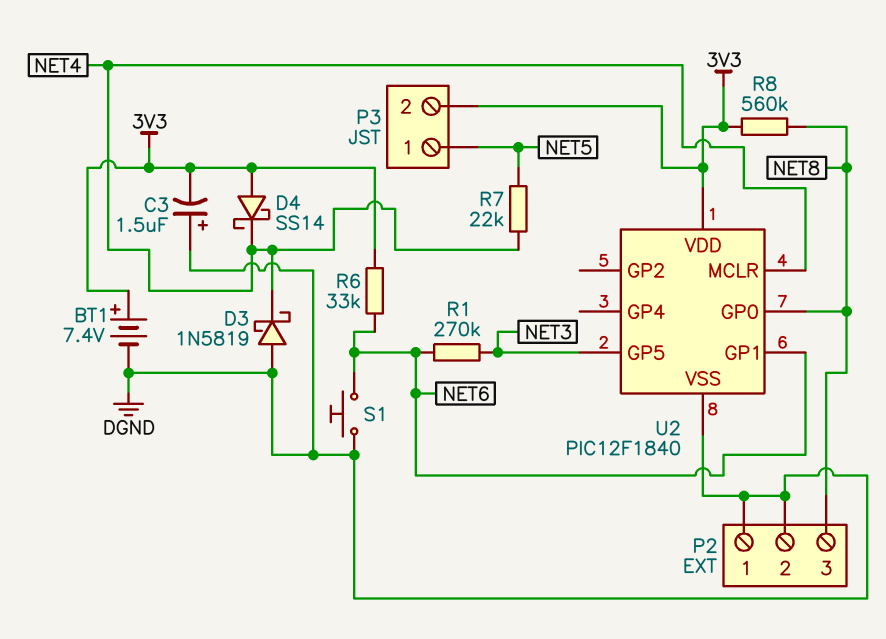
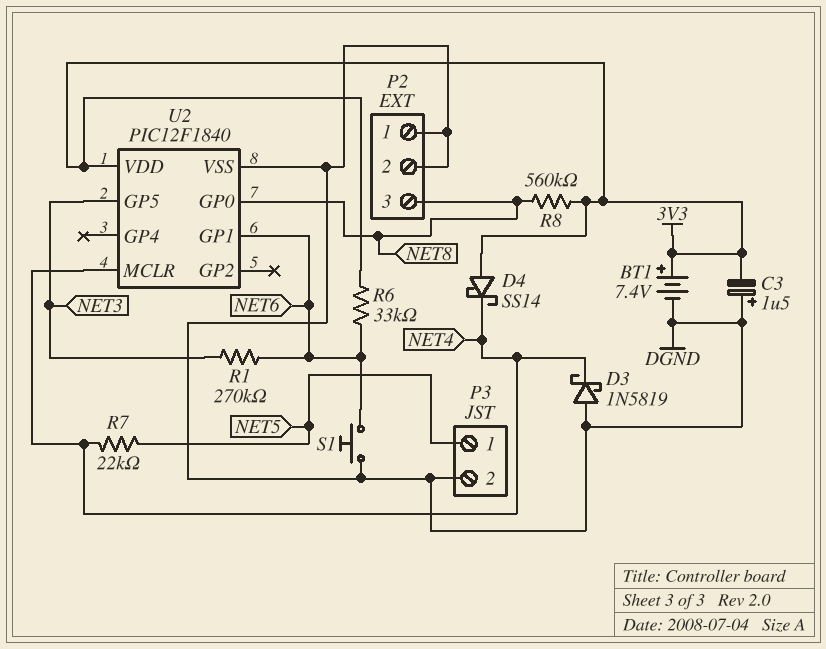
P3 pin 2: 3V3 -> DGND

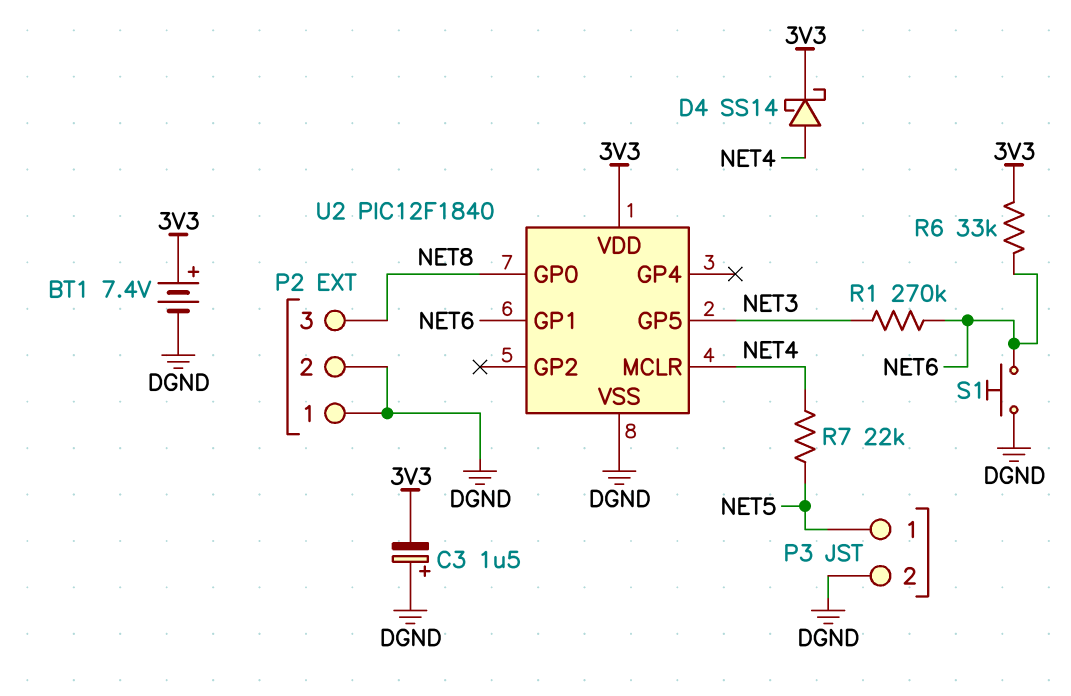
D3: schottky 1N5819 (A DGND, K NET4) -> none
D4: schottky SS14 (A 3V3, K NET4) -> schottky SS14 (A NET4, K 3V3)
R8: 560k (3V3, NET8) -> none

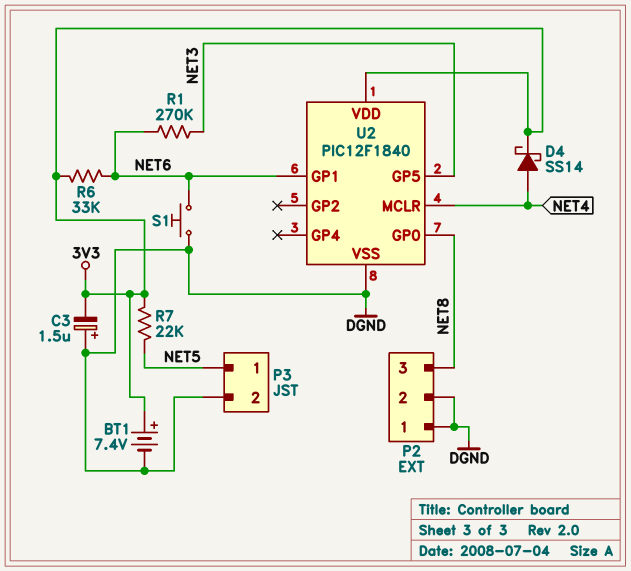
R7: 22k (NET4, NET5) -> 22k (3V3, NET5)

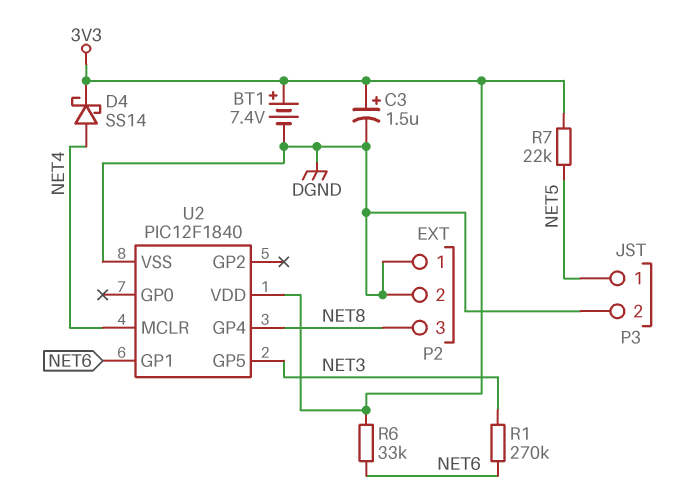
C3: 1.5uF (plus DGND, minus 3V3) -> 1.5uF (plus 3V3, minus DGND)
S1: button (DGND, NET6) -> none
U2 pin GP0: NET8 -> none
U2 pin GP4: none -> NET8

